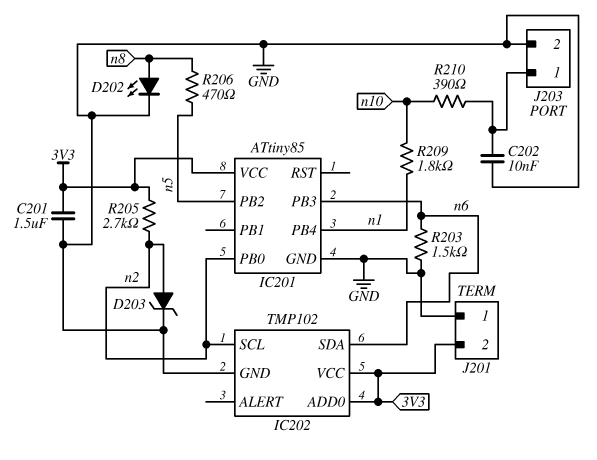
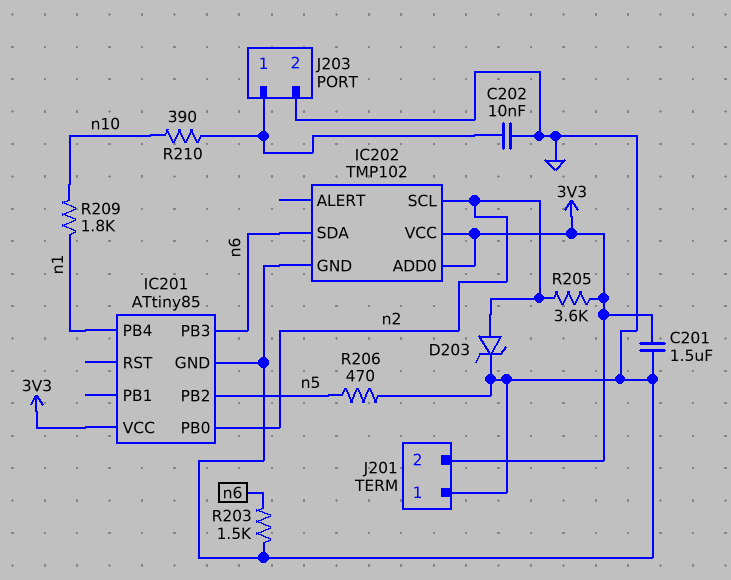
D202: LED (A n8, K GND) -> none
R205: 2.7k (3V3, n2) -> 3.6k (3V3, n2)
R206: 470 (n5, n8) -> 470 (GND, n5)

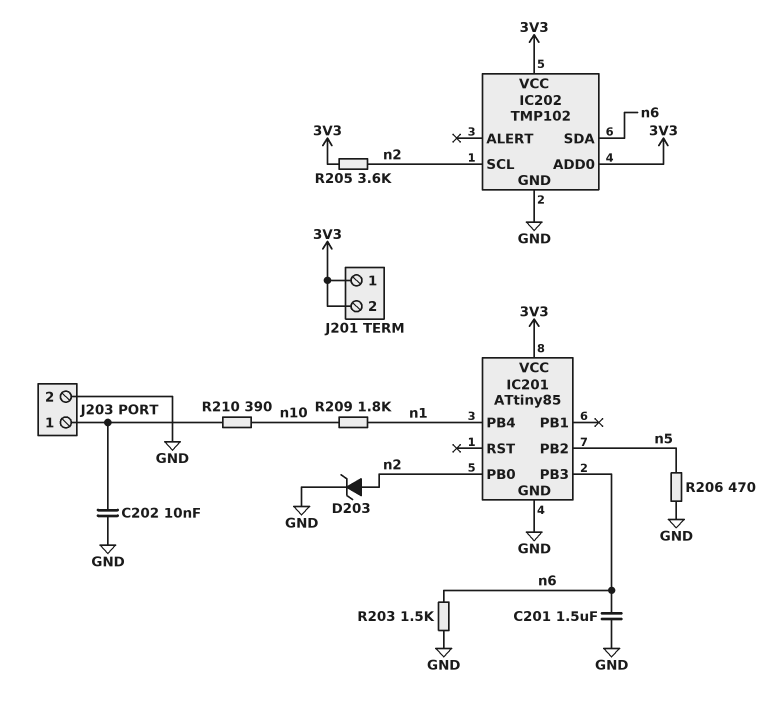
C201: 1.5uF (3V3, GND) -> 1.5uF (GND, n6)
J201 pin 1: GND -> 3V3

